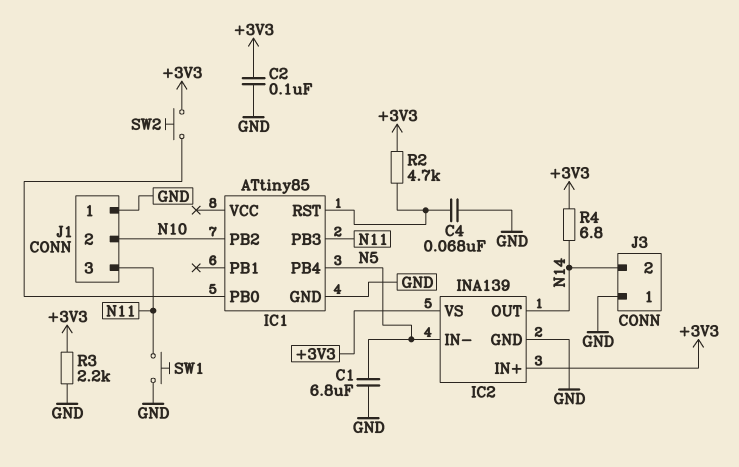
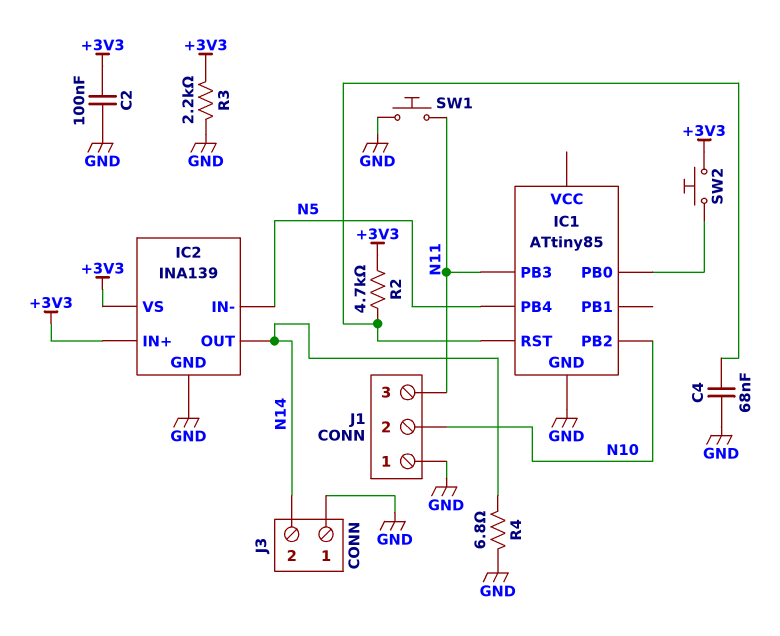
C1: 6.8uF (GND, N5) -> none
R4: 6.8 (+3V3, N14) -> 6.8 (GND, N14)

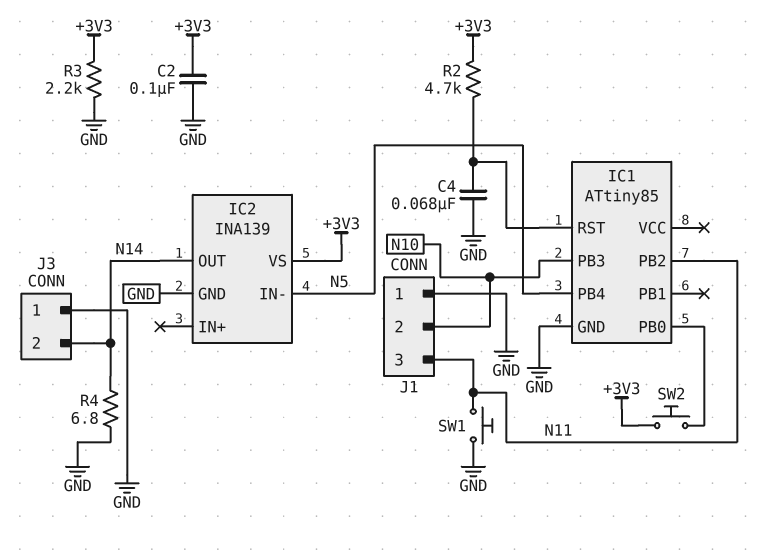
IC1 pin PB2: N10 -> N11
IC1 pin PB3: N11 -> N10
IC2 pin IN+: +3V3 -> none

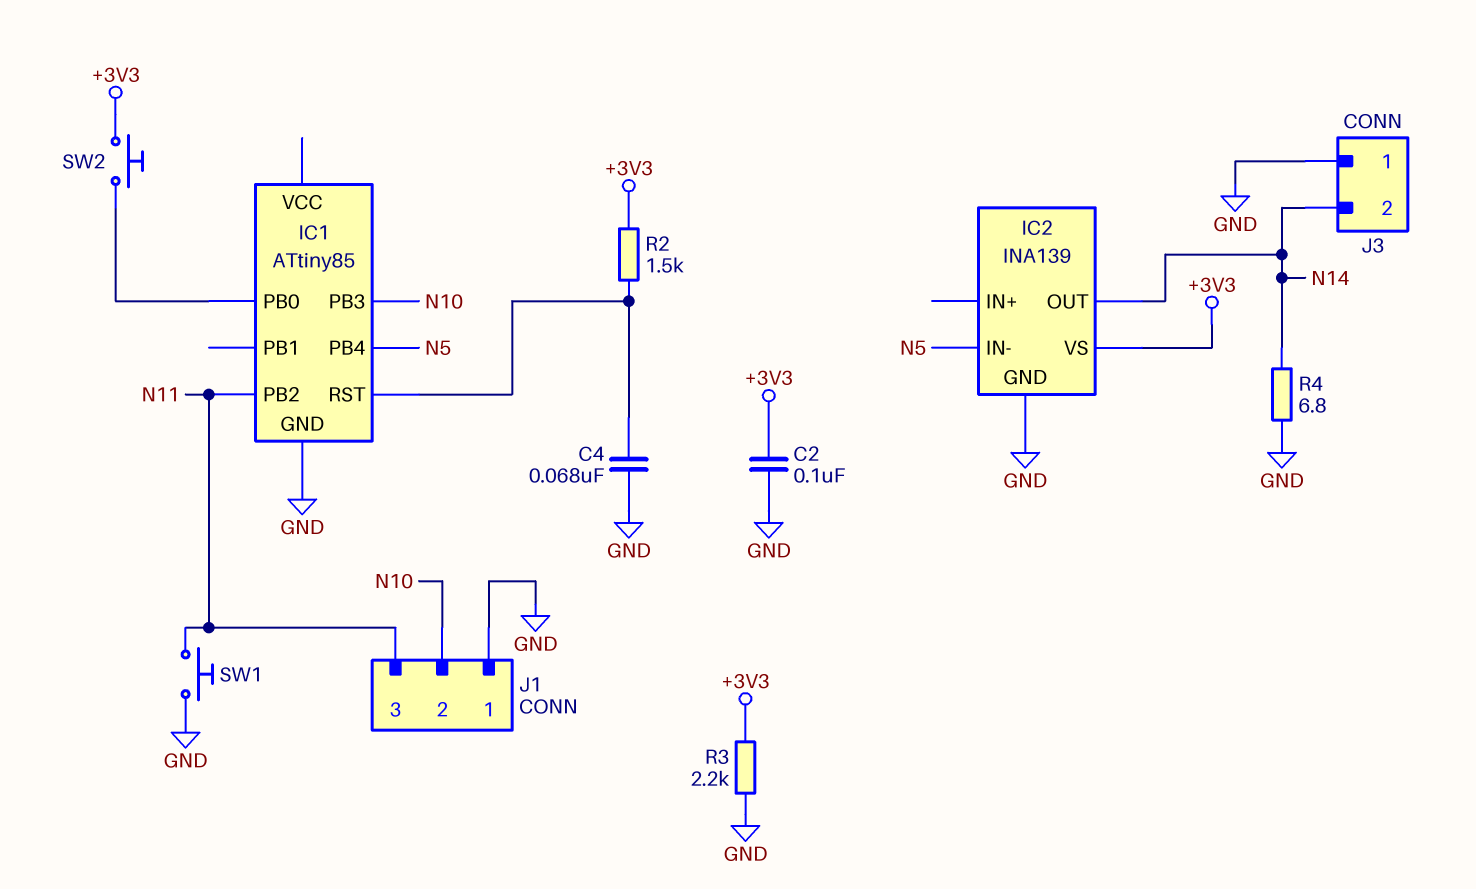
R2: 4.7k (+3V3, IC1/RST) -> 1.5k (+3V3, IC1/RST)

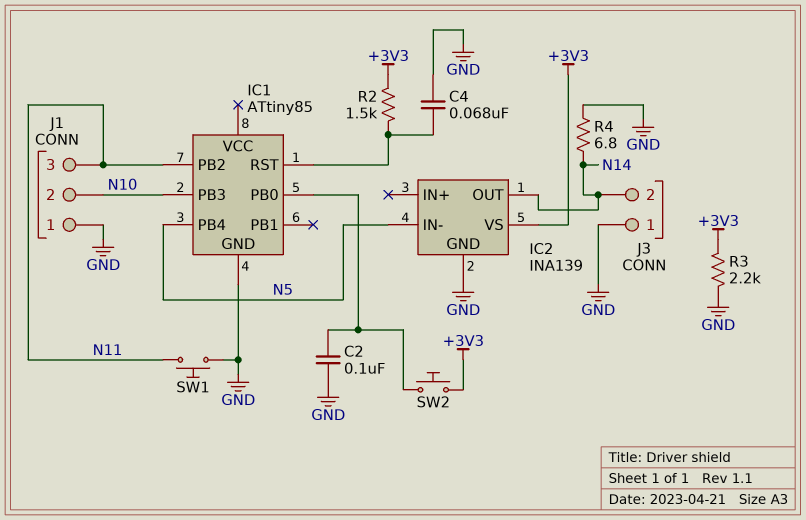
C2: 100nF (+3V3, GND) -> 100nF (GND, IC1/PB0)

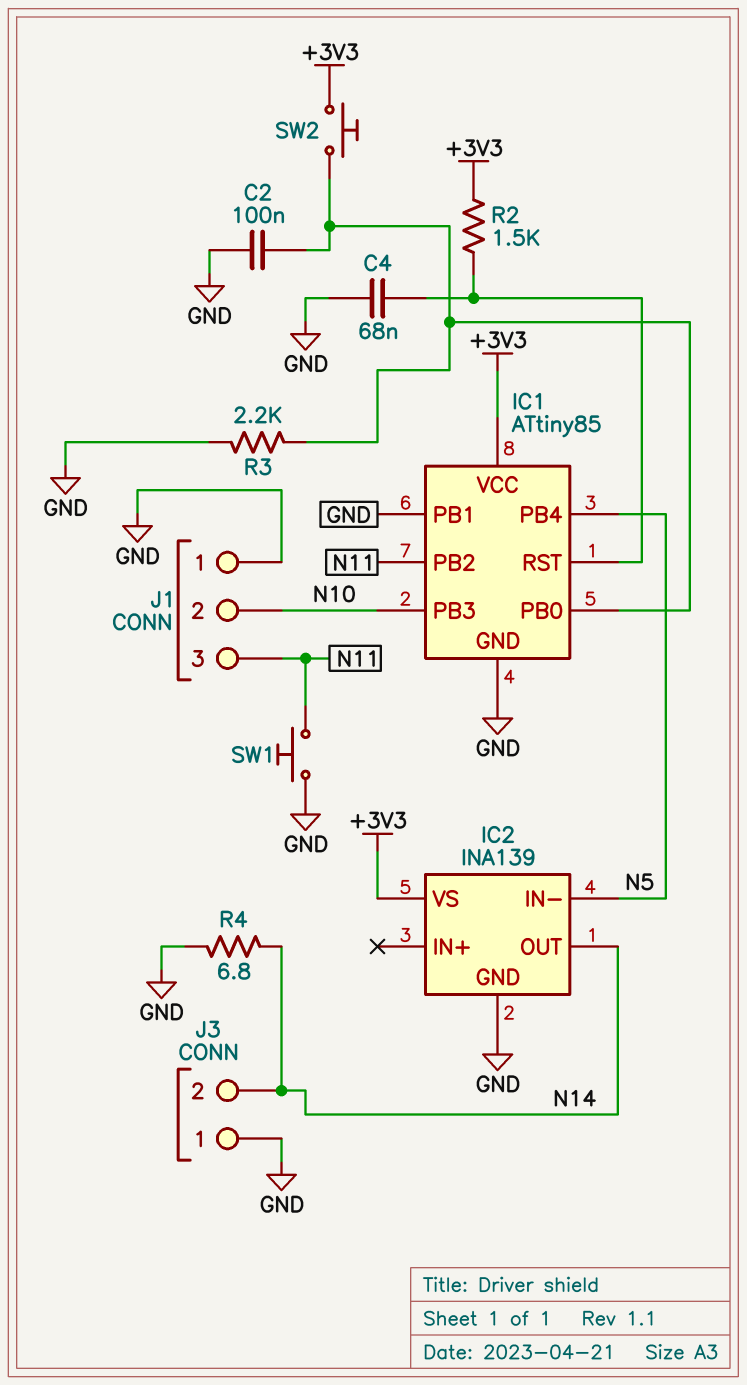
IC1 pin PB1: none -> GND
IC1 pin VCC: none -> +3V3
R3: 2.2k (+3V3, GND) -> 2.2k (GND, IC1/PB0)

